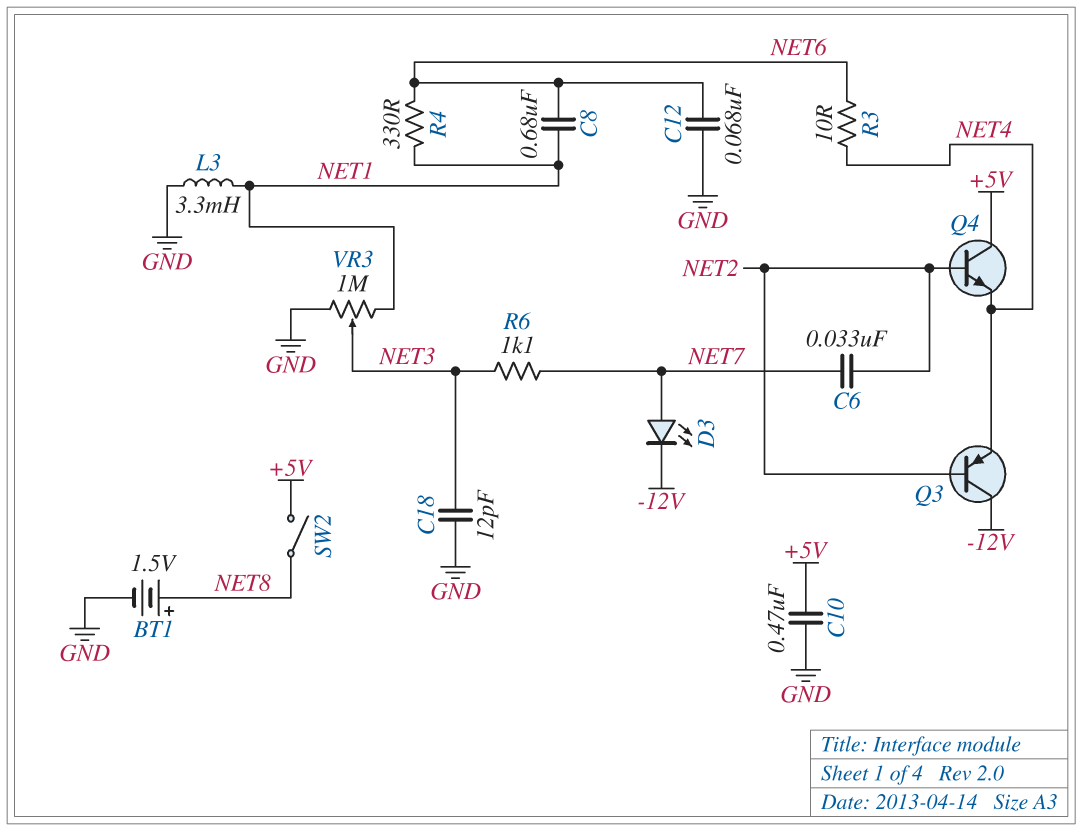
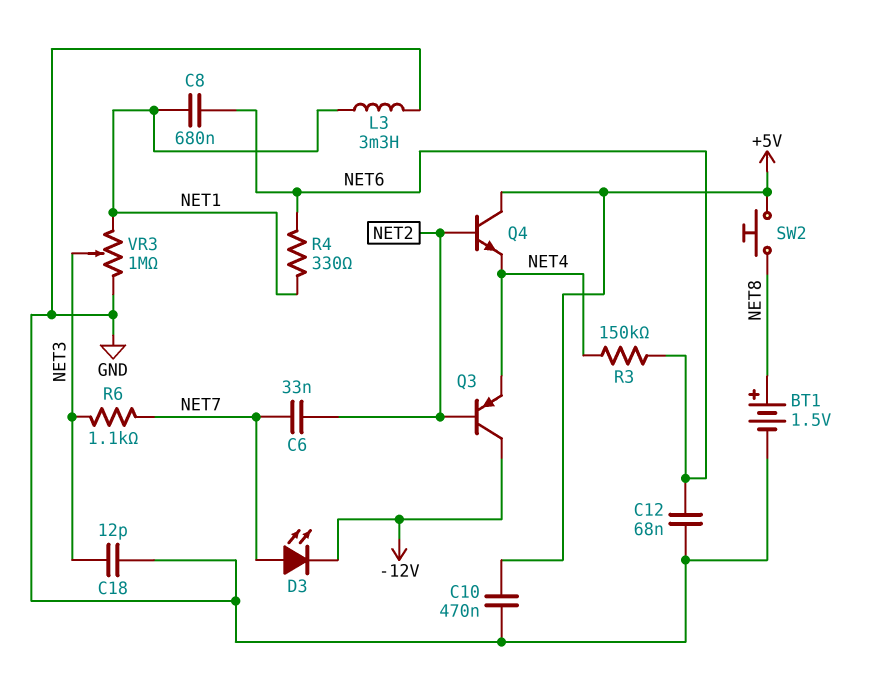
R3: 10 (NET4, NET6) -> 150k (NET4, NET6)
SW2: switch (+5V, NET8) -> button (+5V, NET8)

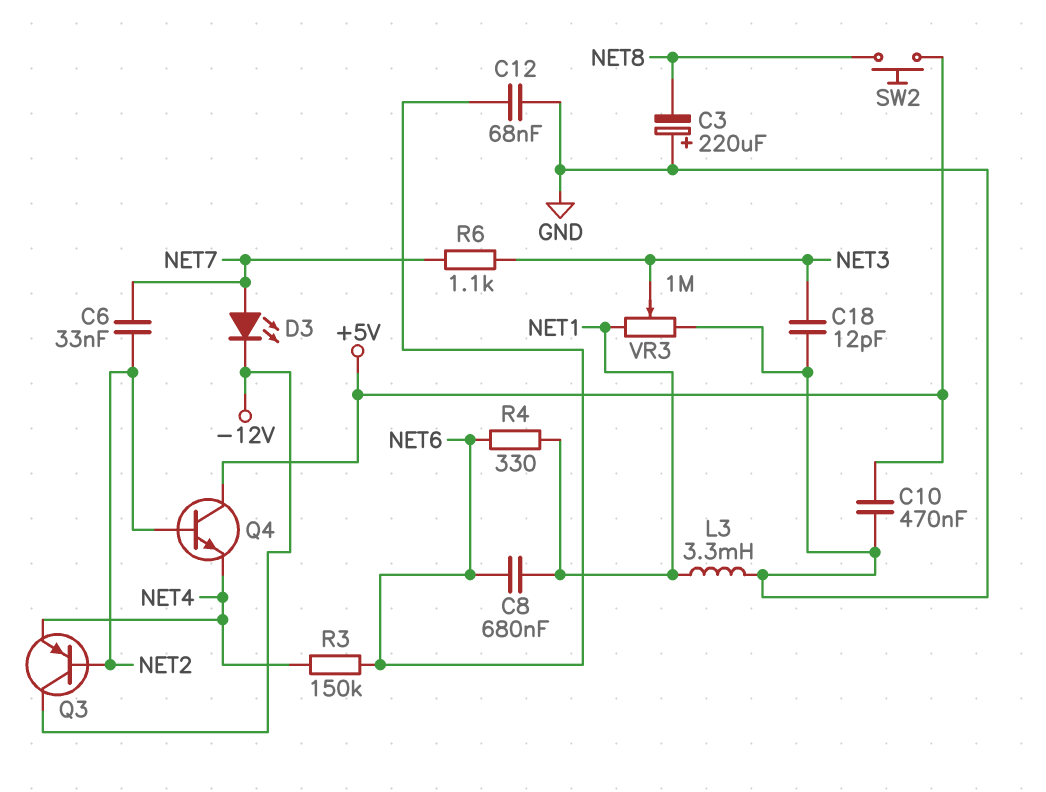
BT1: 1.5V (plus NET8, minus GND) -> none
C3: none -> 220uF (plus GND, minus NET8)

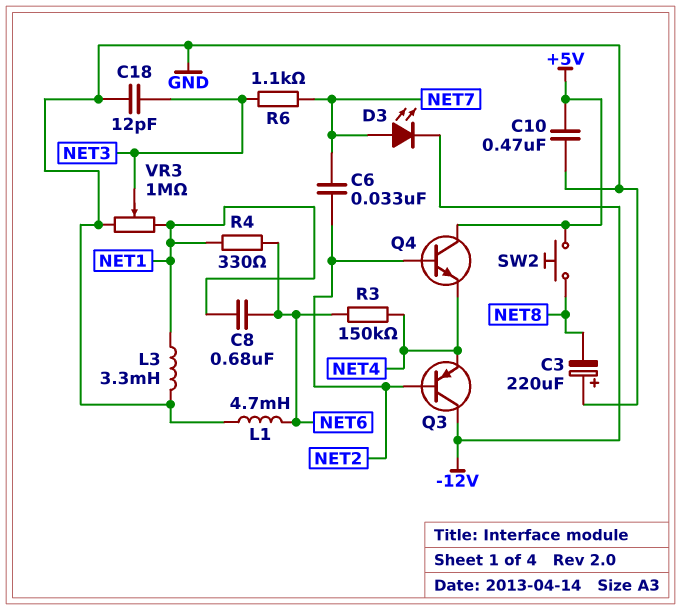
C12: 68nF (GND, NET6) -> none
L1: none -> 4.7mH (GND, NET6)

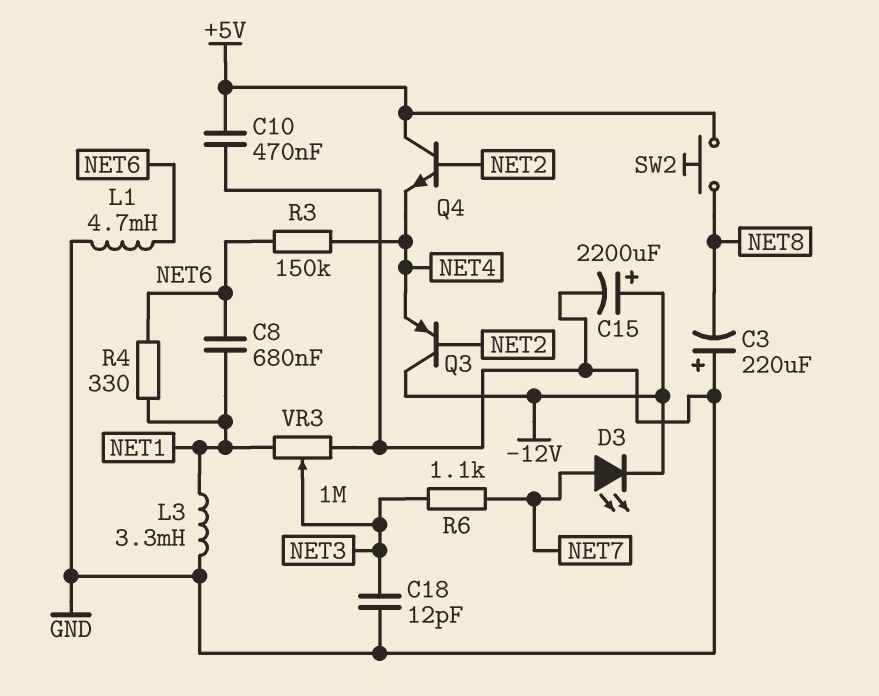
C6: 33nF (NET2, NET7) -> none
C15: none -> 2200uF (plus -12V, minus GND)

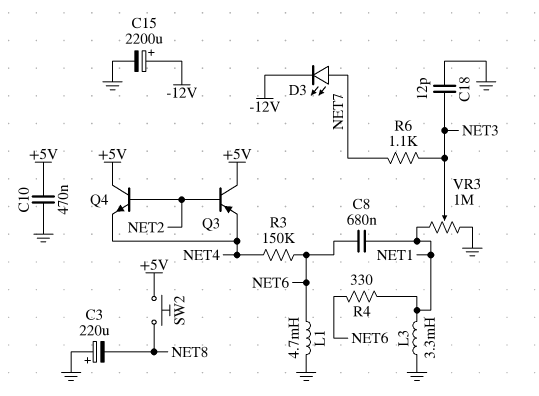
Q3: PNP (B NET2, C -12V, E NET4) -> PNP (B NET2, C +5V, E NET4)

